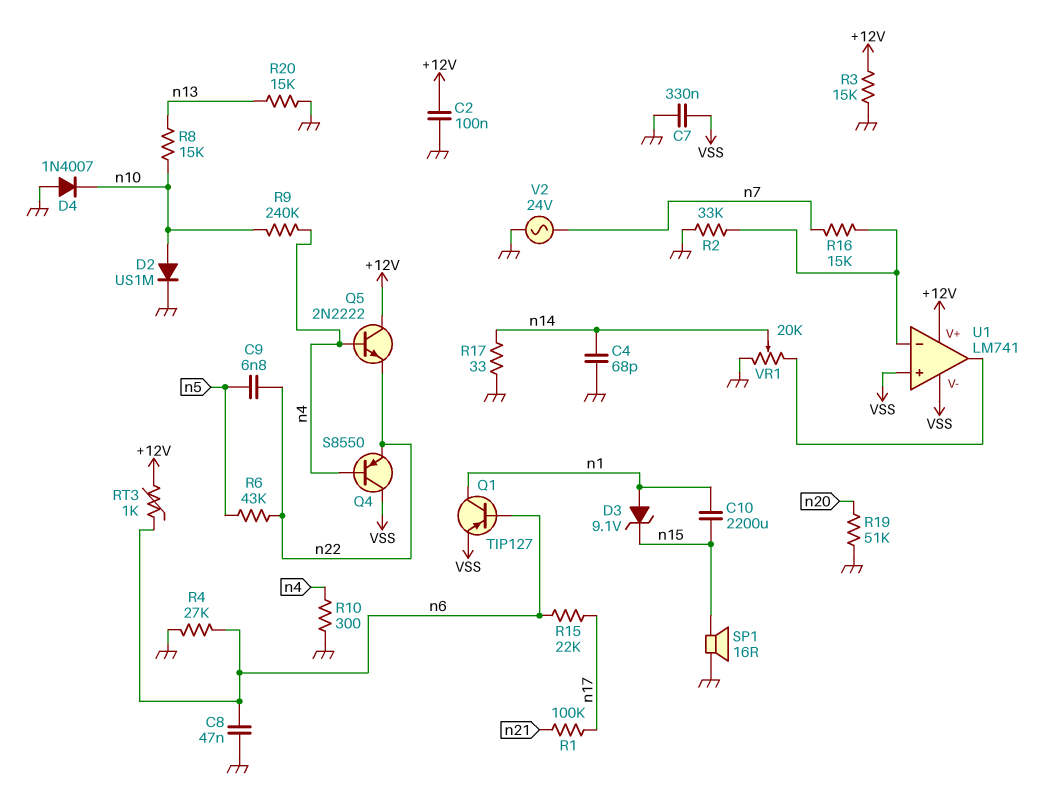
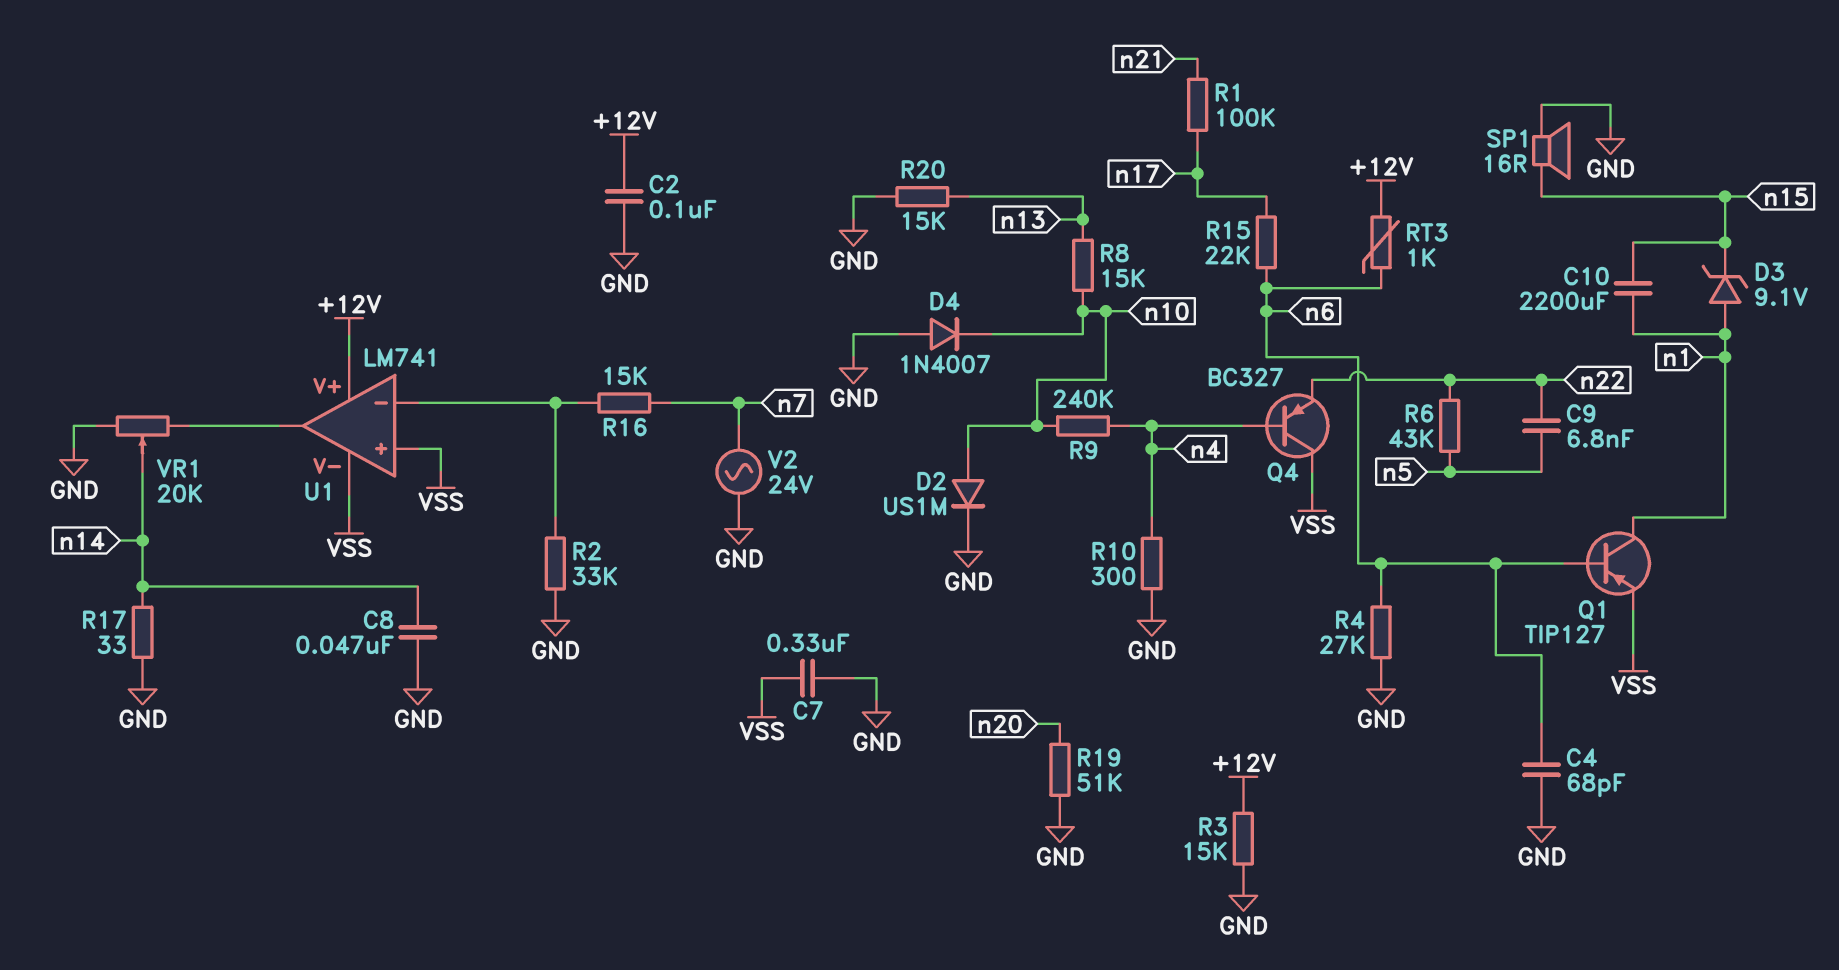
C4: 68pF (GND, n14) -> 68pF (GND, n6)
C8: 47nF (GND, n6) -> 47nF (GND, n14)
Q4: PNP S8550 (B n4, C VSS, E n22) -> PNP BC327 (B n4, C VSS, E n22)
Q5: NPN 2N2222 (B n4, C +12V, E n22) -> none

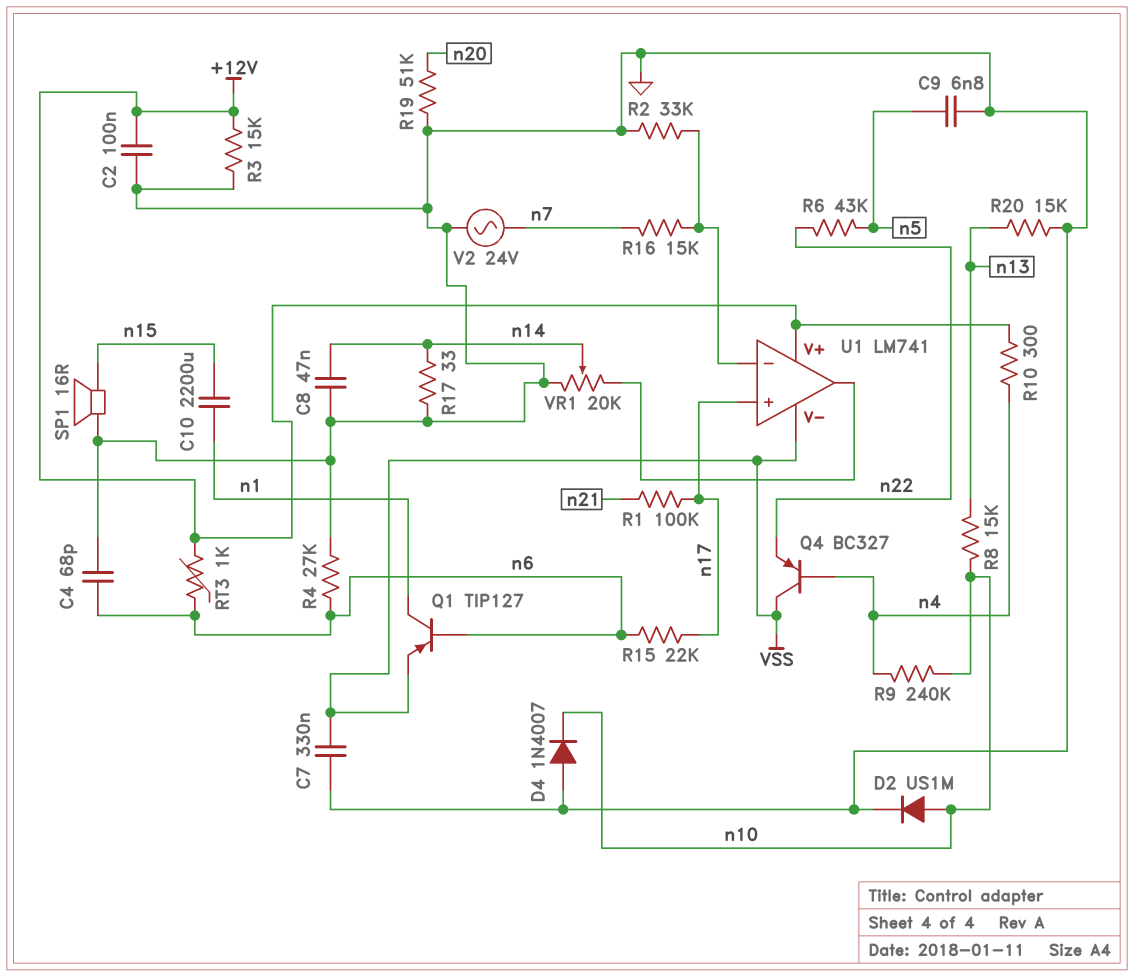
C9: 6.8nF (n5, n22) -> 6.8nF (GND, n5)
D3: zener 9.1V (A n1, K n15) -> none
R10: 300 (GND, n4) -> 300 (+12V, n4)
U1 pin in+: VSS -> n17

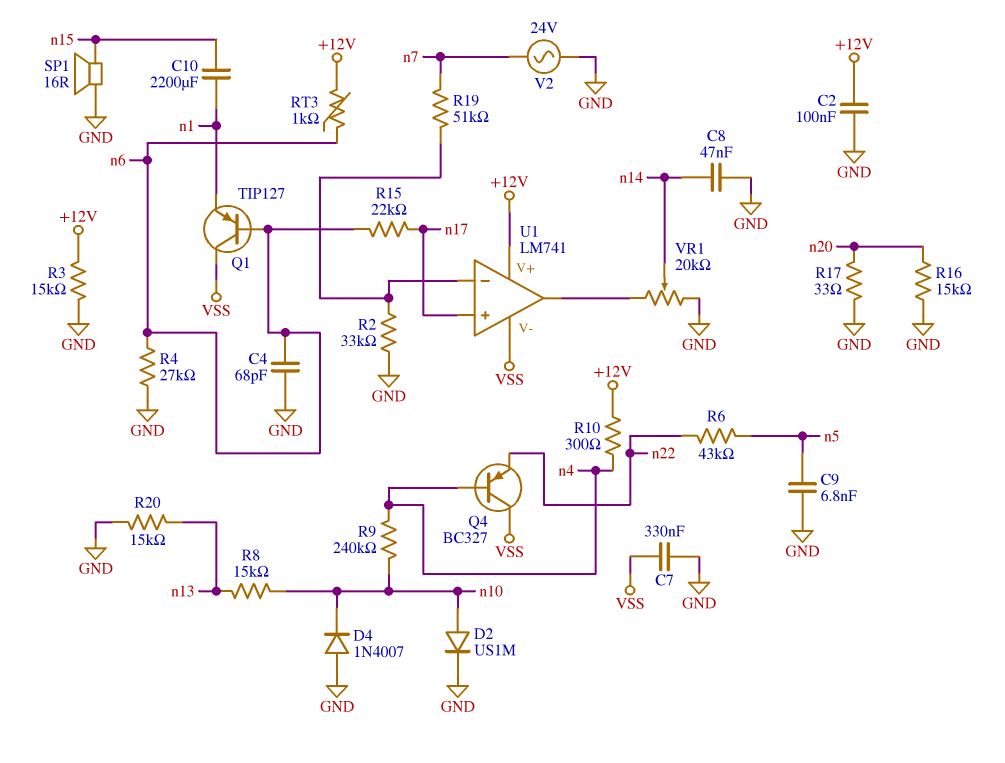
Q1: PNP TIP127 (B n6, C n1, E VSS) -> PNP TIP127 (B n6, C VSS, E n1)
R1: 100k (n17, n21) -> none
R16: 15k (U1/in-, n7) -> 15k (GND, n20)
R17: 33 (GND, n14) -> 33 (GND, n20)
R19: 51k (GND, n20) -> 51k (U1/in-, n7)

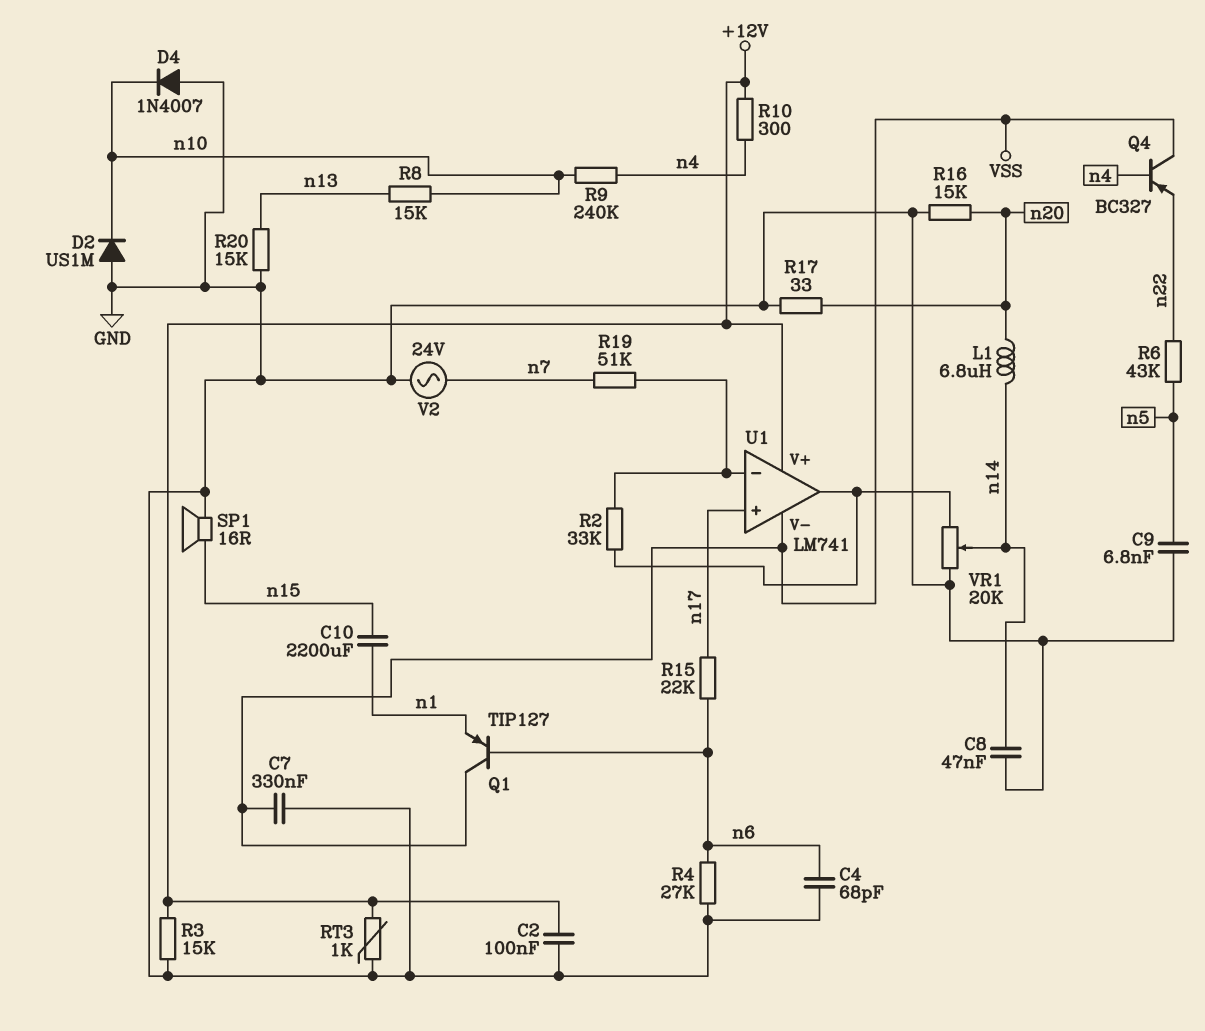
D2: diode US1M (A n10, K GND) -> diode US1M (A GND, K n10)
L1: none -> 6.8uH (n14, n20)
R2: 33k (GND, U1/in-) -> 33k (U1/in-, U1/out)
RT3: 1k (+12V, n6) -> 1k (+12V, GND)

